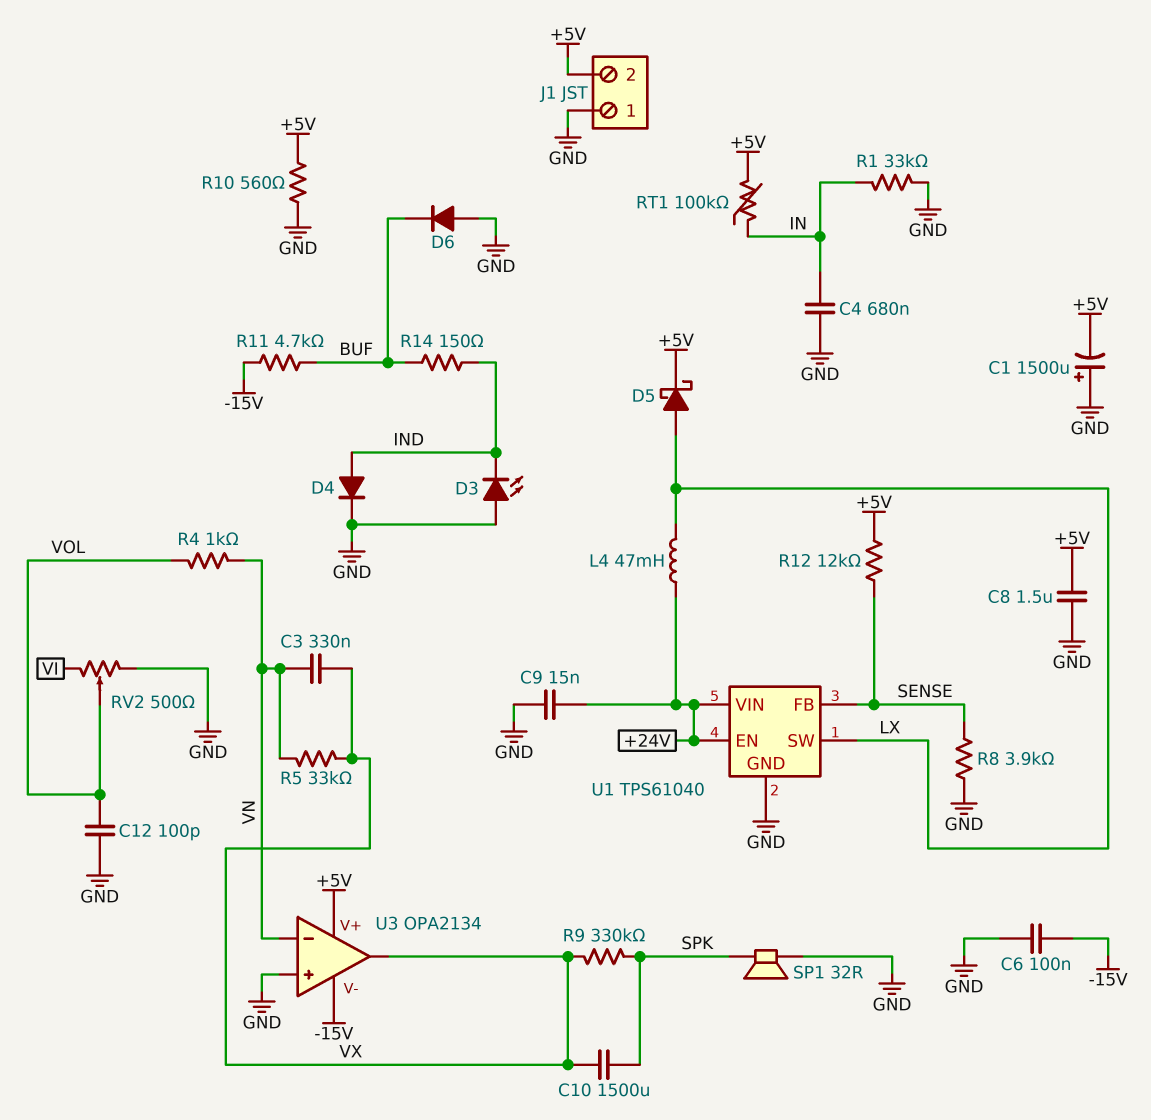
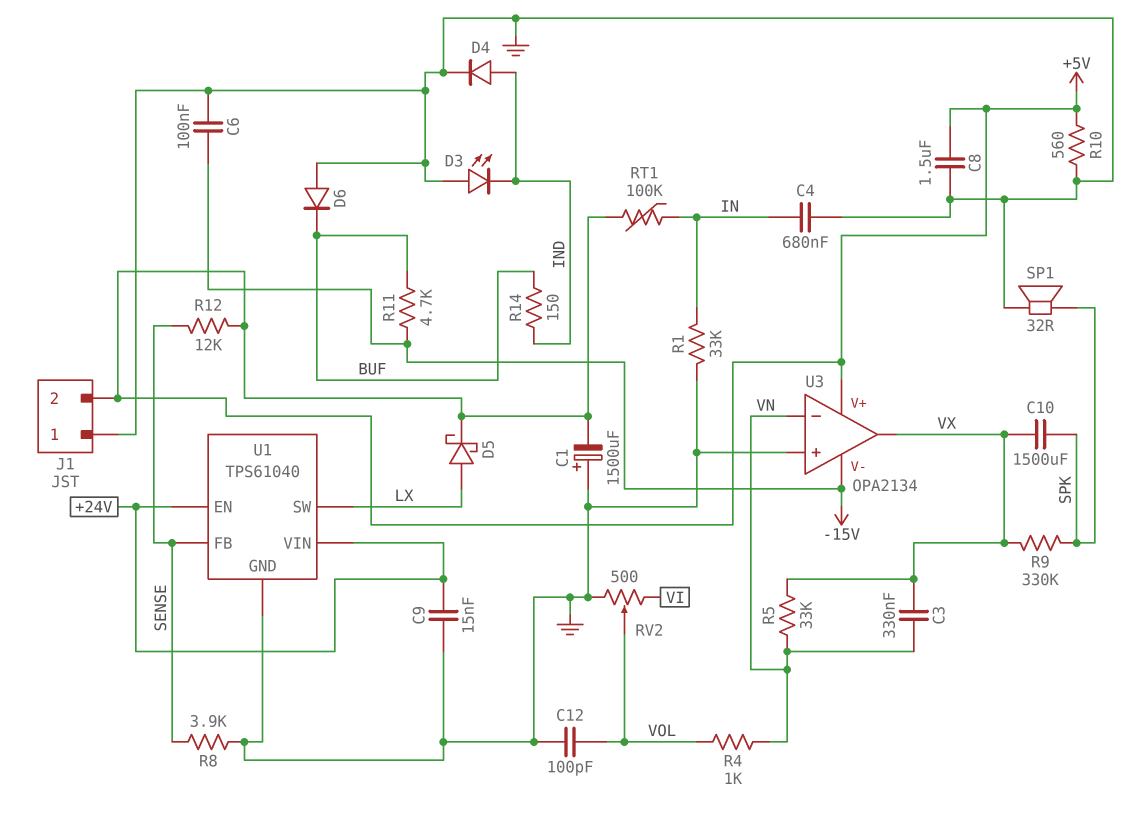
L4: 47mH (+24V, LX) -> none

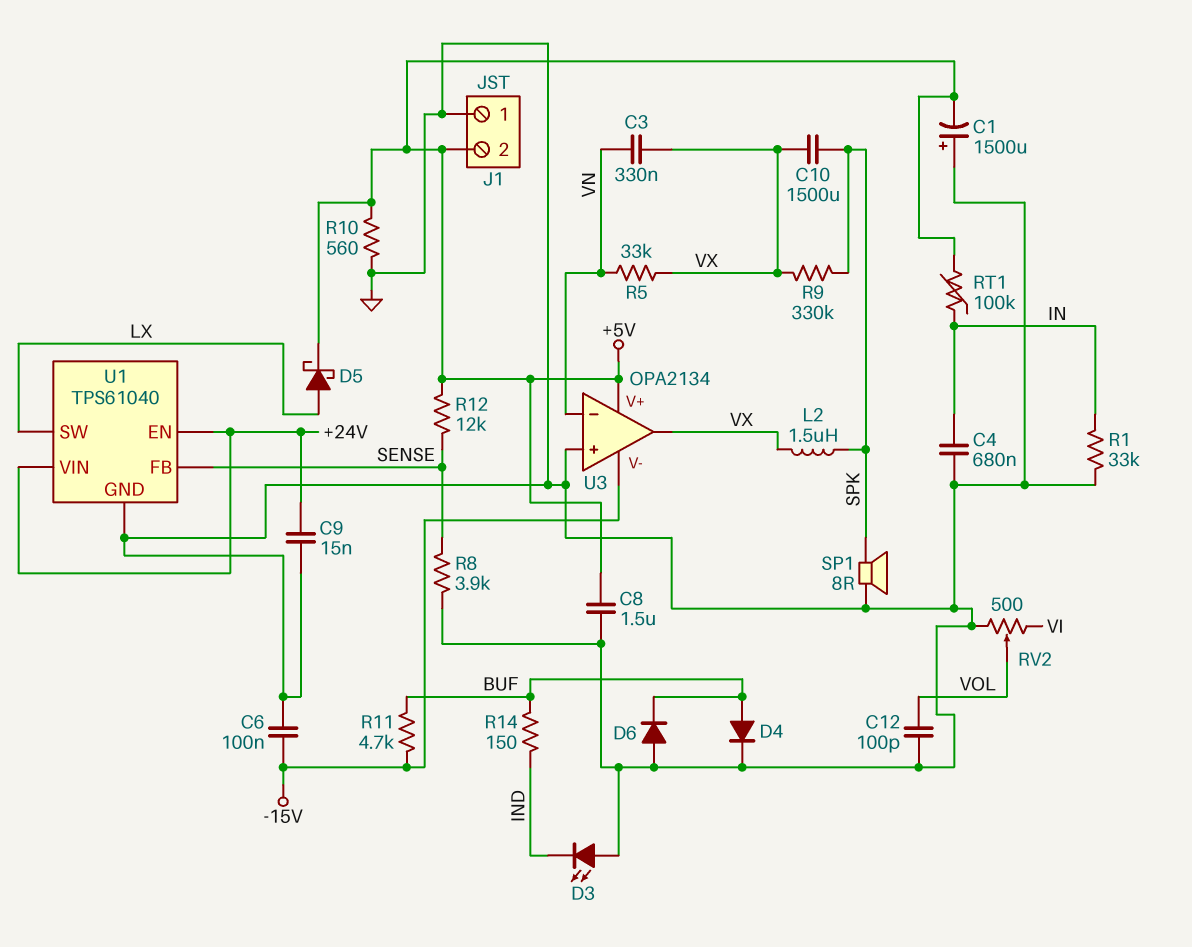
D4: diode (A IND, K GND) -> diode (A BUF, K GND)
L2: none -> 1.5uH (SPK, VX)
R4: 1k (VN, VOL) -> none
SP1: speaker 32R (GND, SPK) -> speaker 8R (GND, SPK)

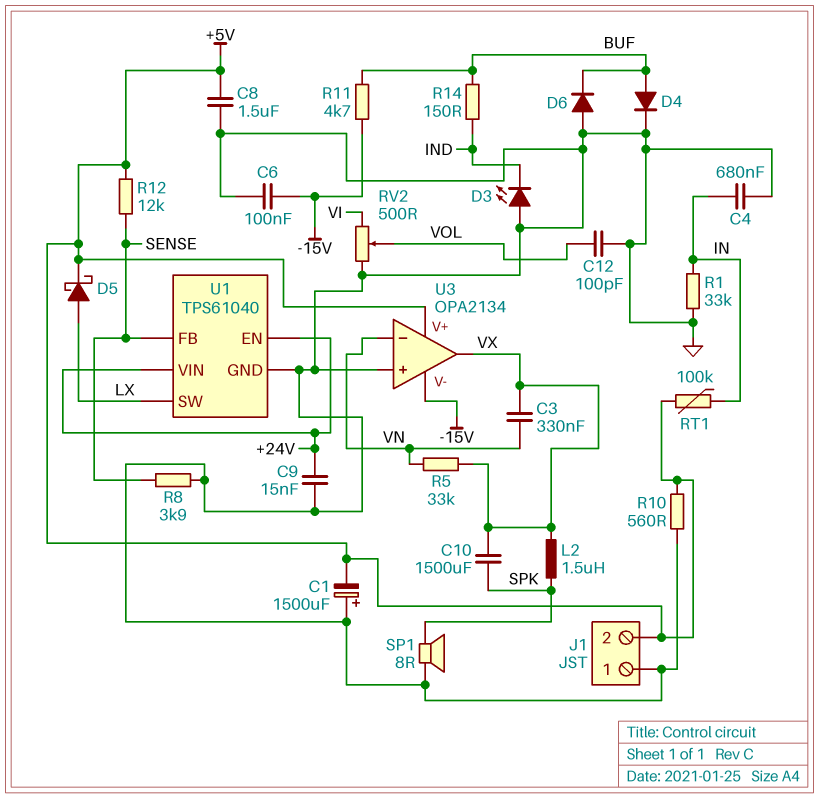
R9: 330k (SPK, VX) -> none

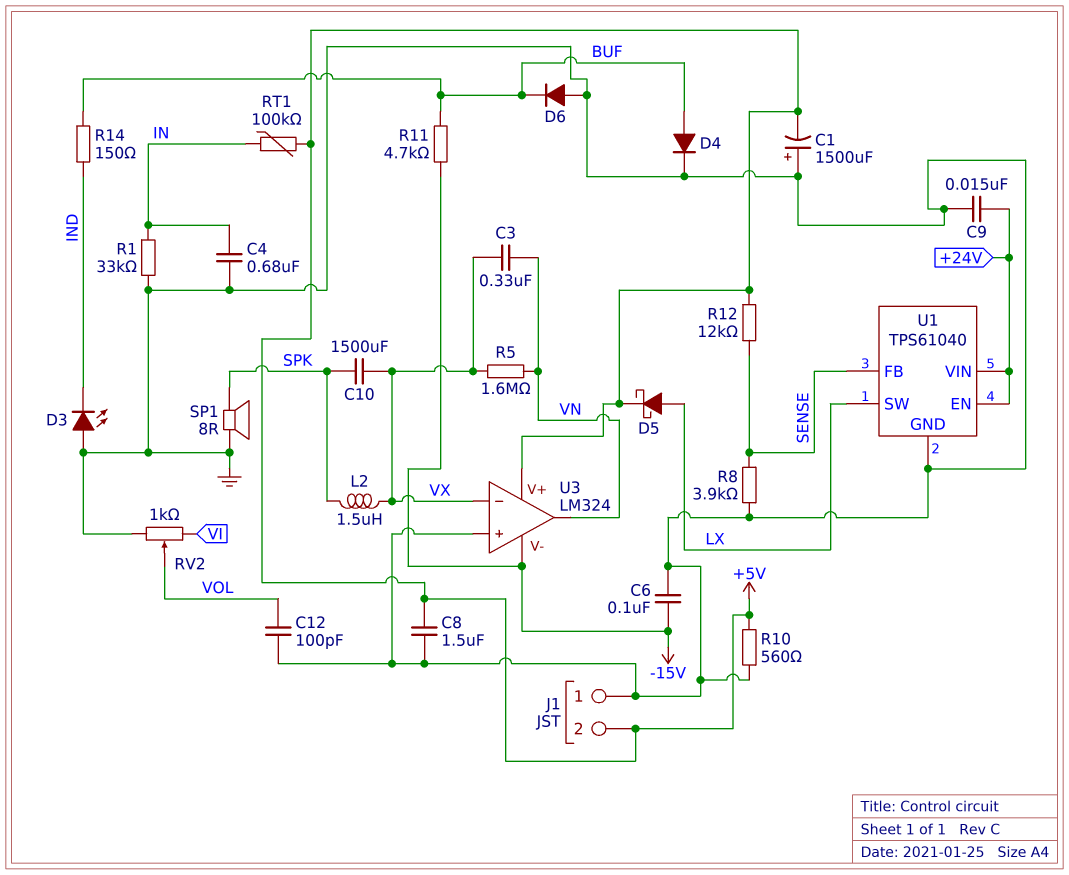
R5: 33k (VN, VX) -> 1.6M (VN, VX)
RV2: 500 (GND, VI, wiper VOL) -> 1k (GND, VI, wiper VOL)
U3: OPA2134 -> LM324
U3 pin in-: VN -> VX
U3 pin out: VX -> VN

